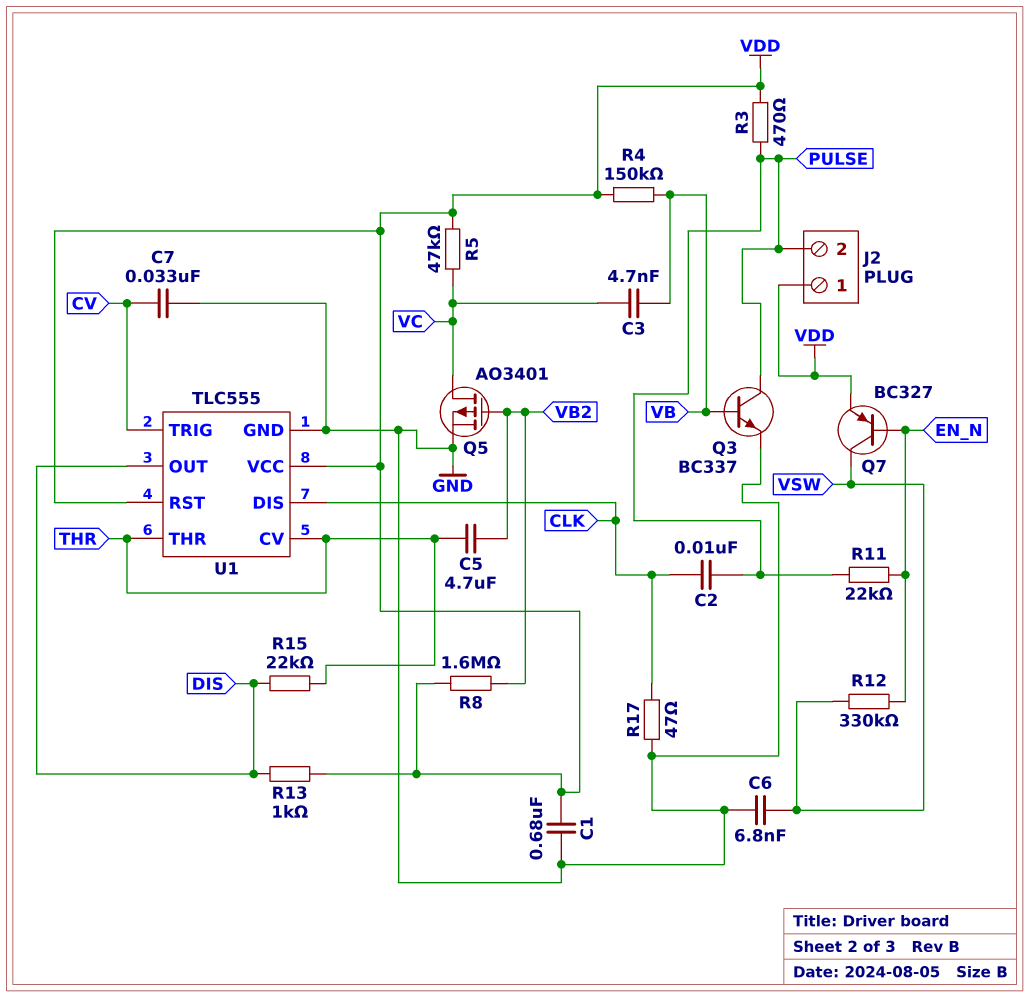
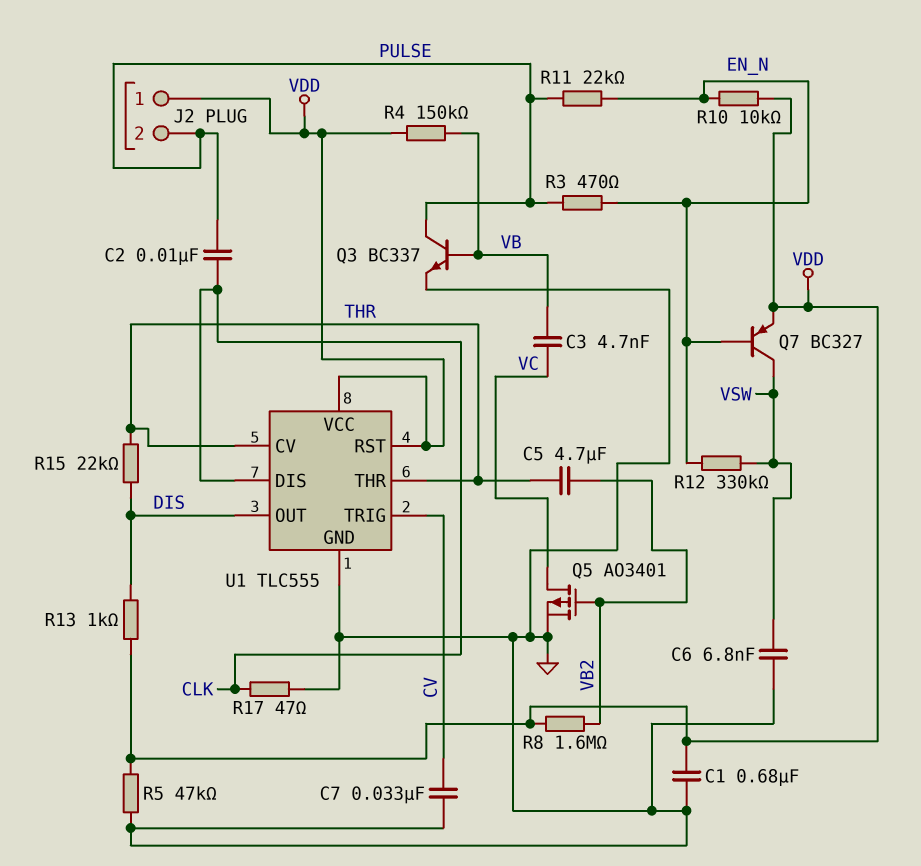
R3: 470 (PULSE, VDD) -> 470 (EN_N, PULSE)
R5: 47k (VC, VDD) -> 47k (GND, VDD)
R10: none -> 10k (EN_N, VDD)

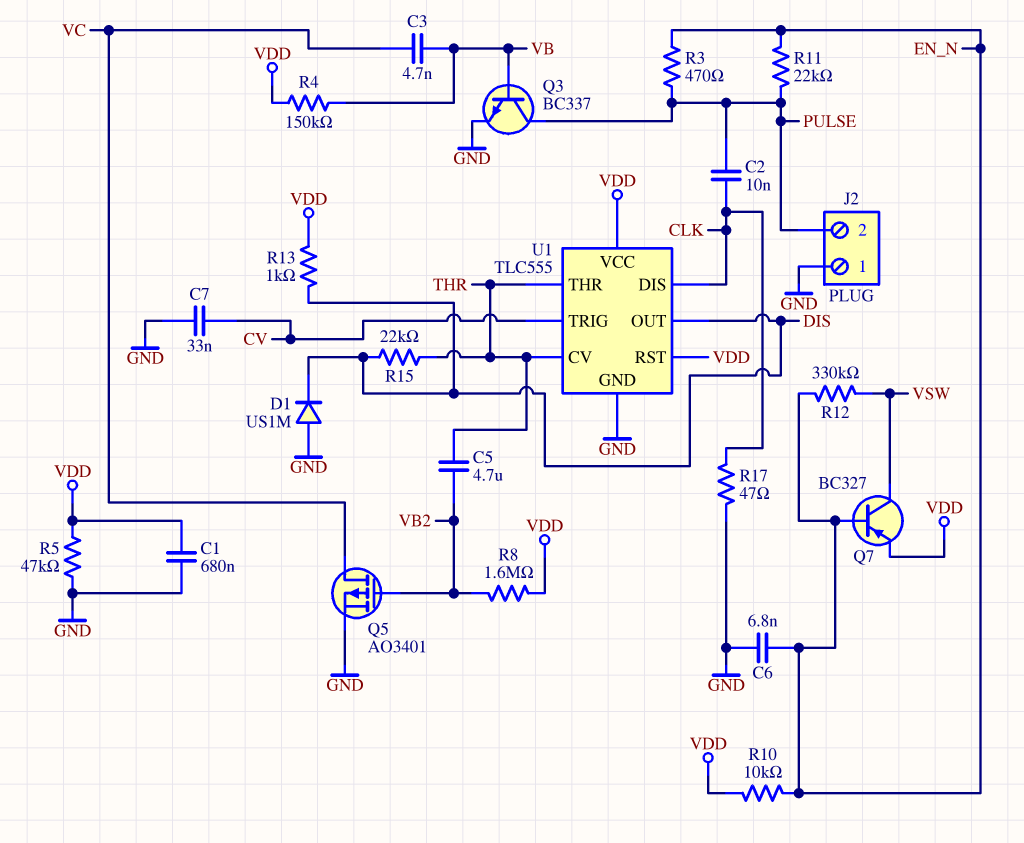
C6: 6.8nF (GND, VSW) -> 6.8nF (EN_N, GND)
D1: none -> diode US1M (A GND, K DIS)
J2 pin 1: VDD -> GND

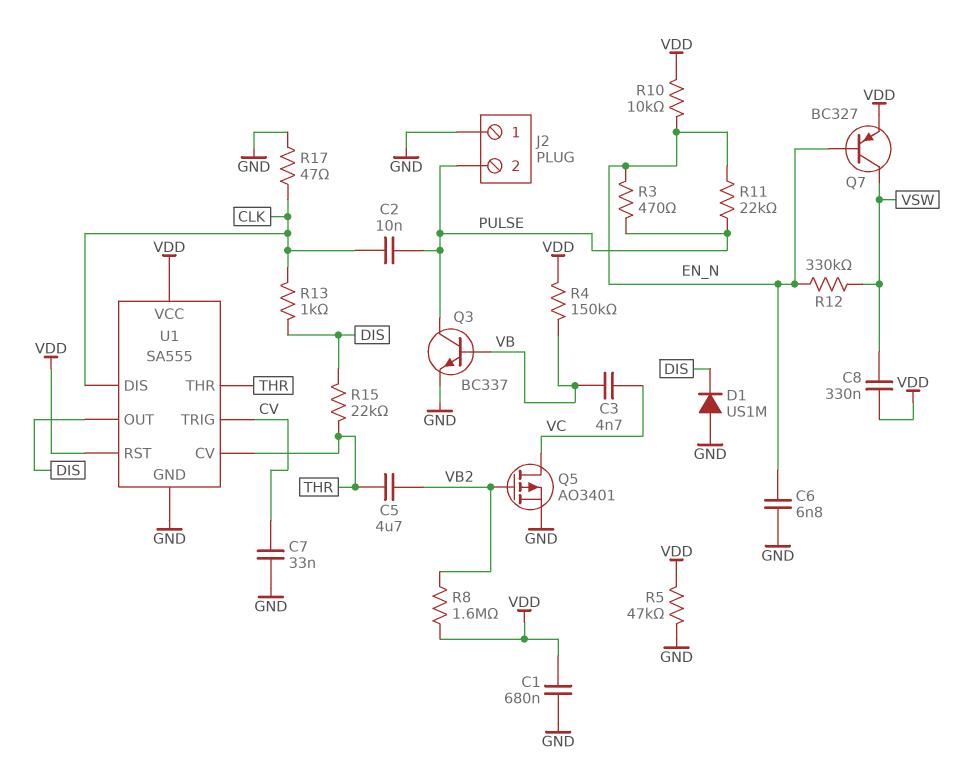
C8: none -> 330nF (VDD, VSW)
R13: 1k (DIS, VDD) -> 1k (CLK, DIS)
U1: TLC555 -> SA555

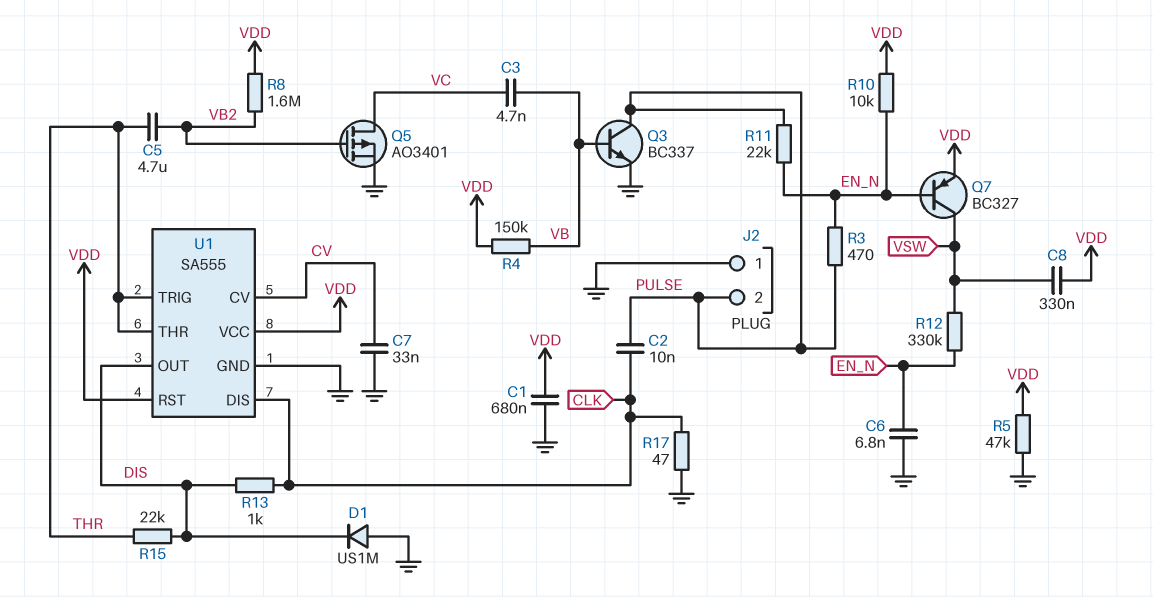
U1 pin CV: THR -> CV
U1 pin TRIG: CV -> THR

